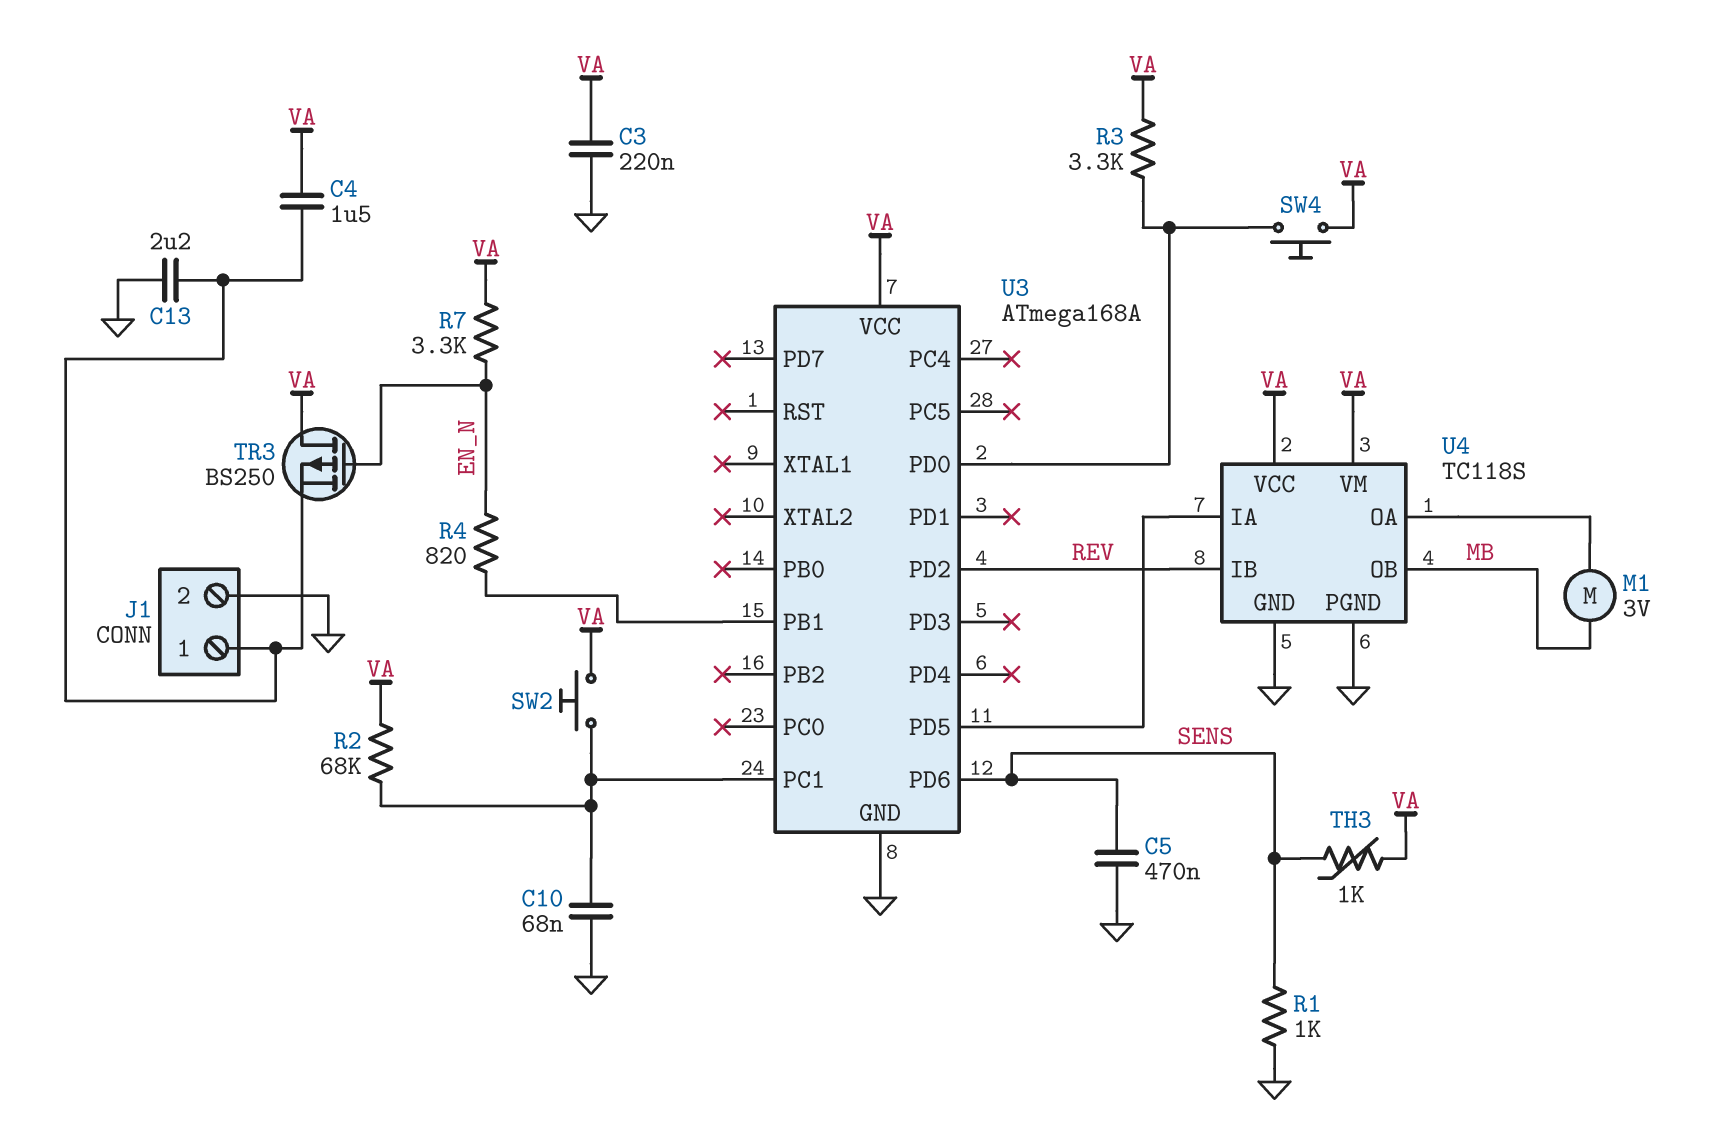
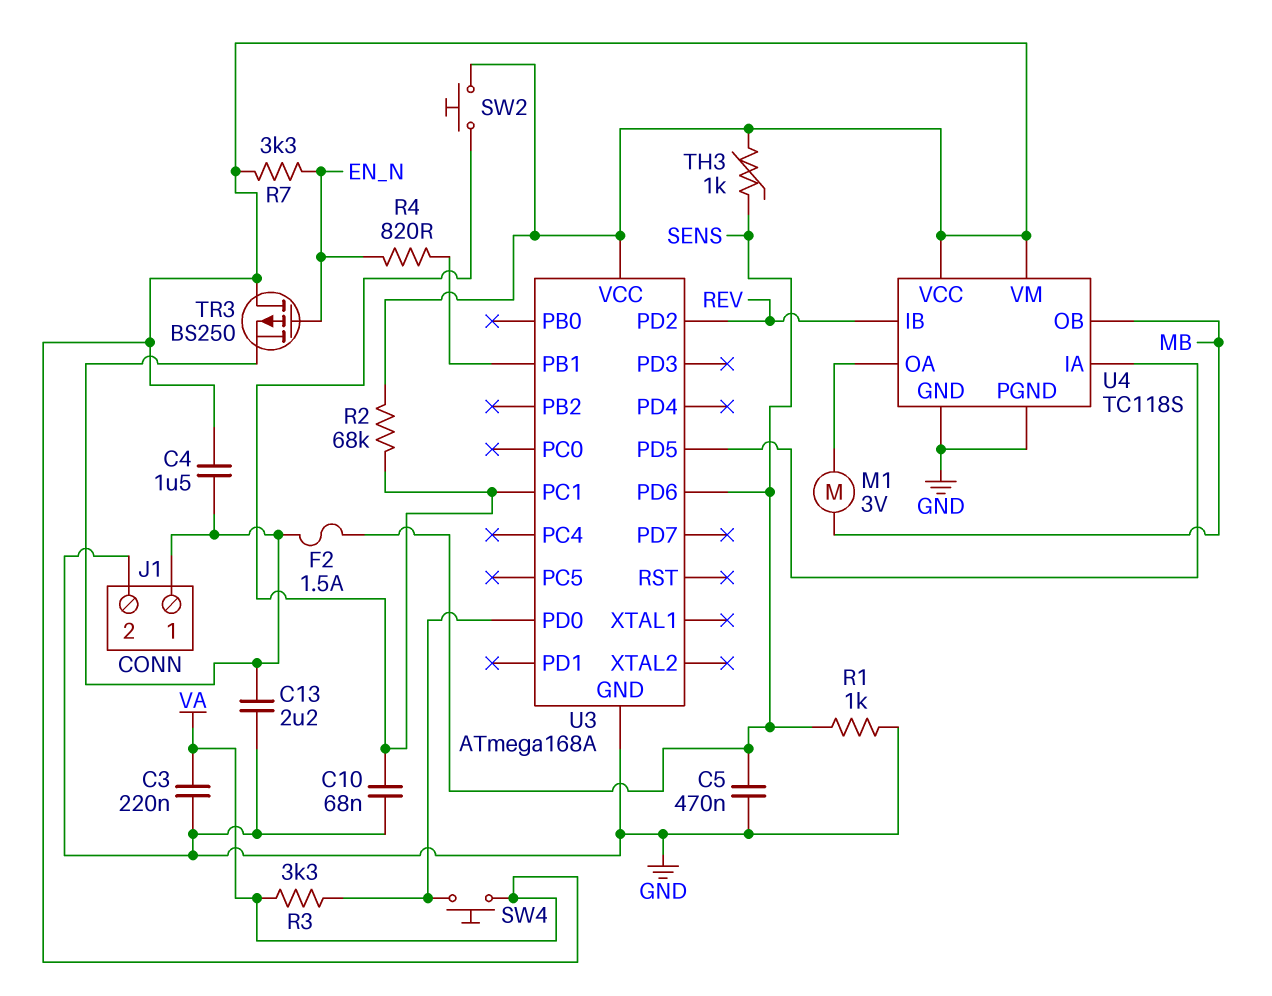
F2: none -> 1.5A (J1/1, SENS)

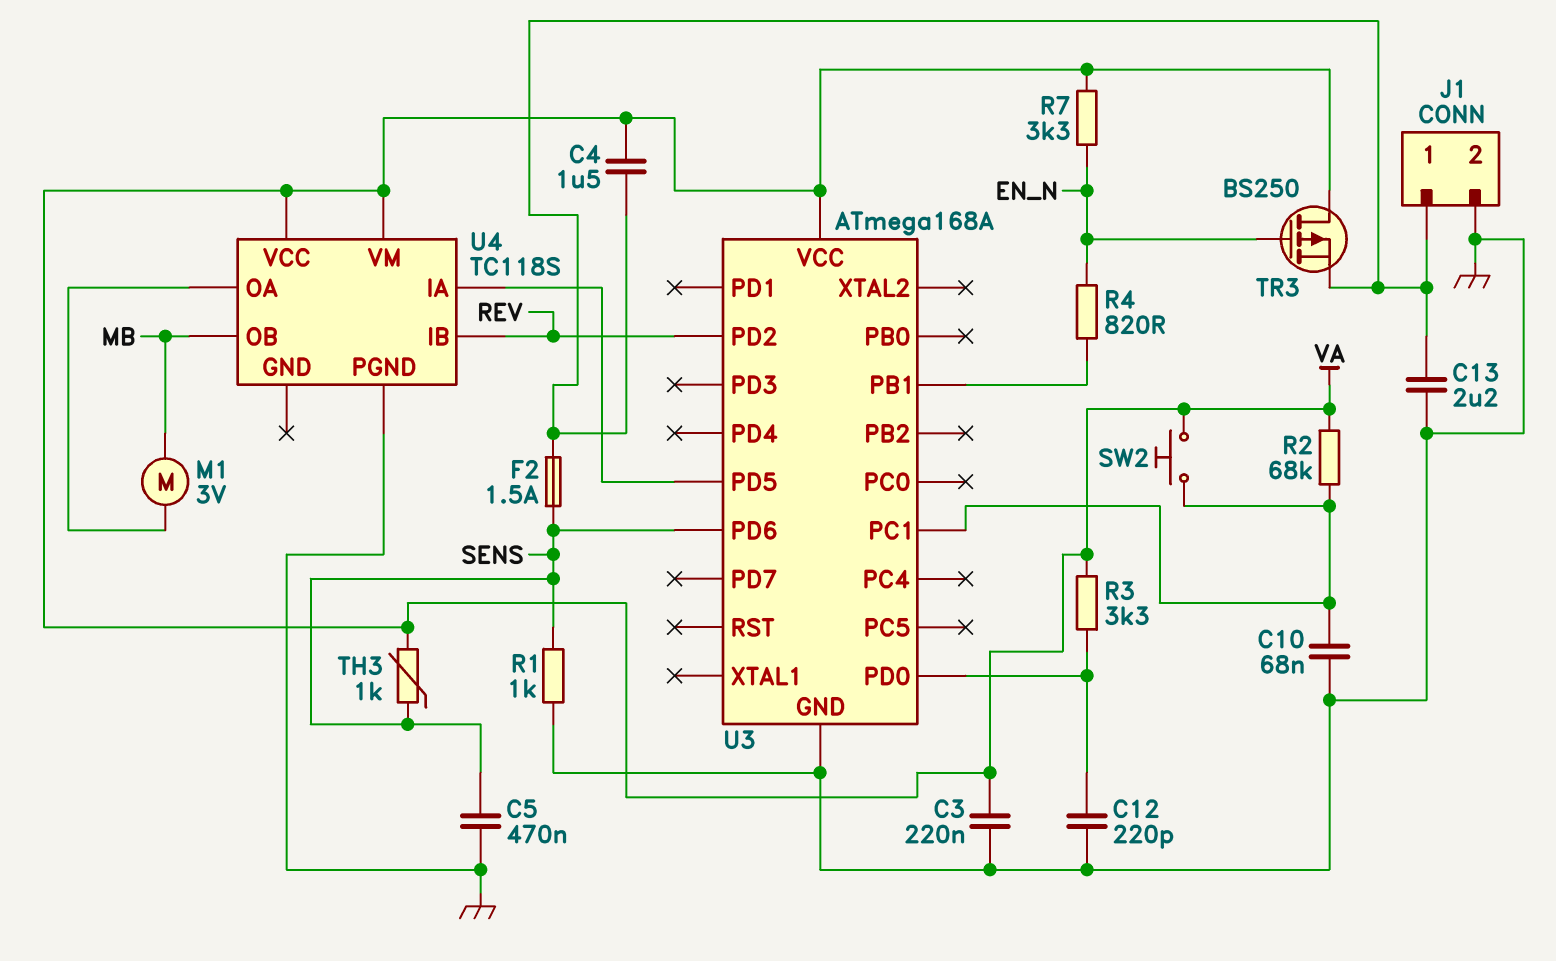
C12: none -> 220pF (GND, U3/PD0)
SW4: button (U3/PD0, VA) -> none
U4 pin GND: GND -> none

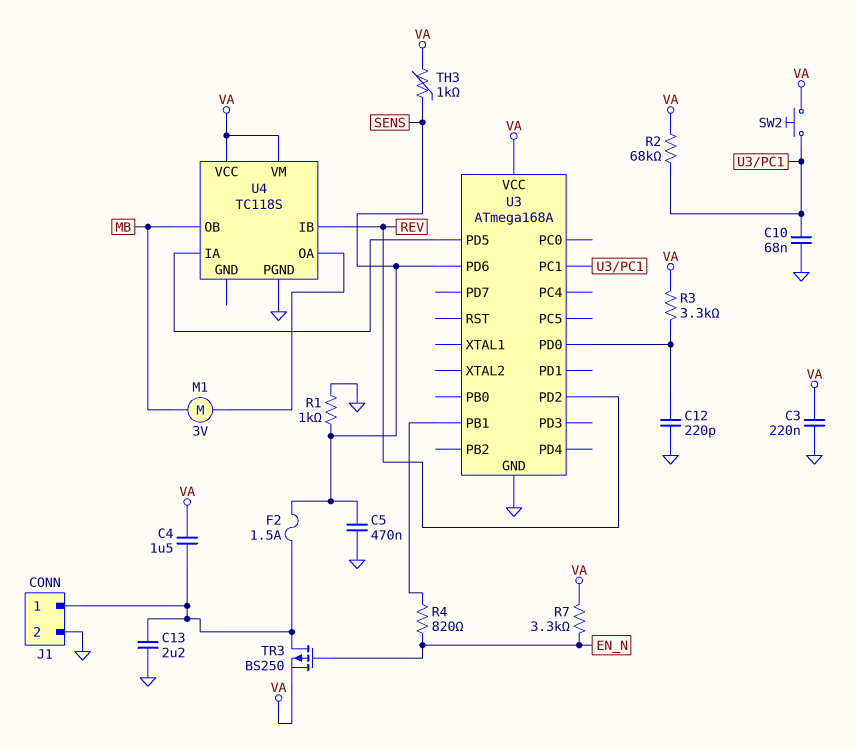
TR3: PMOS BS250 (G EN_N, D VA, S J1/1) -> PMOS BS250 (G EN_N, D J1/1, S VA)

